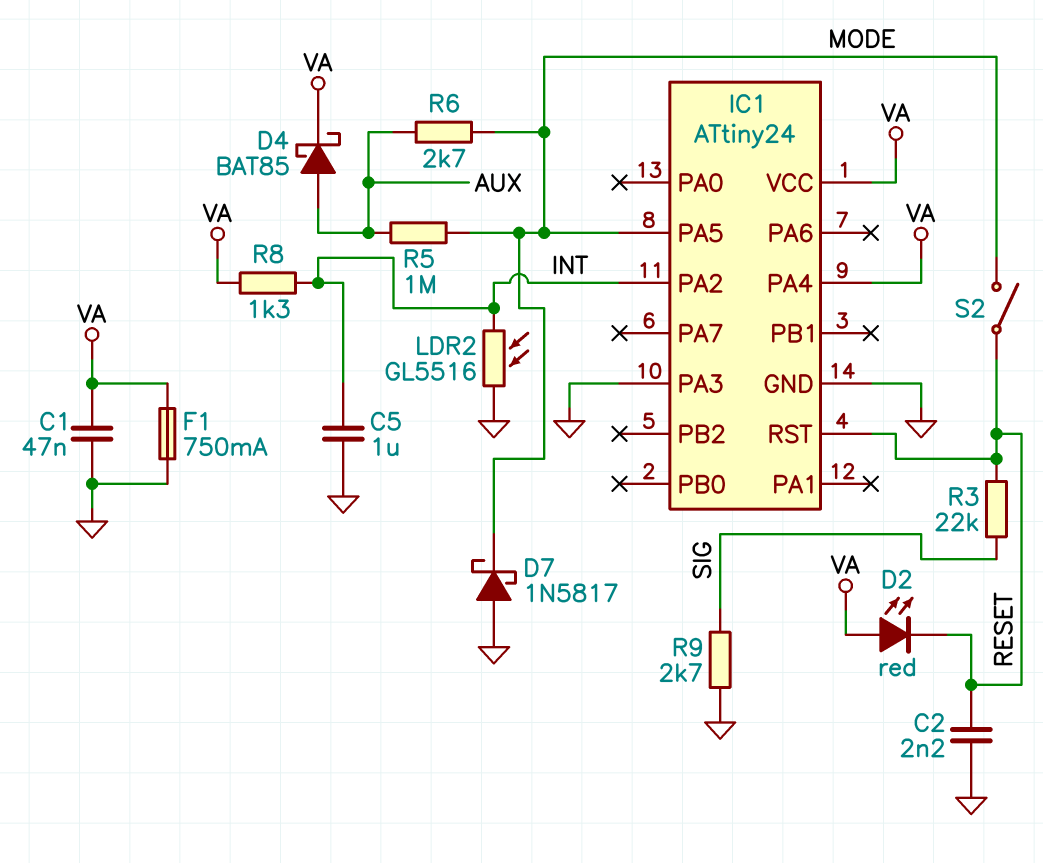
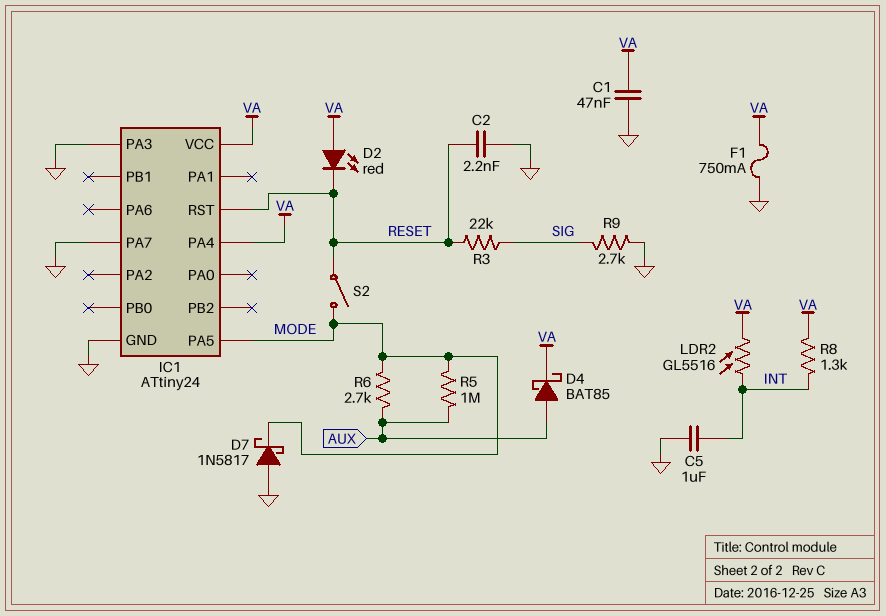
IC1 pin PA2: INT -> none
IC1 pin PA7: none -> GND
LDR2: GL5516 (GND, INT) -> GL5516 (INT, VA)

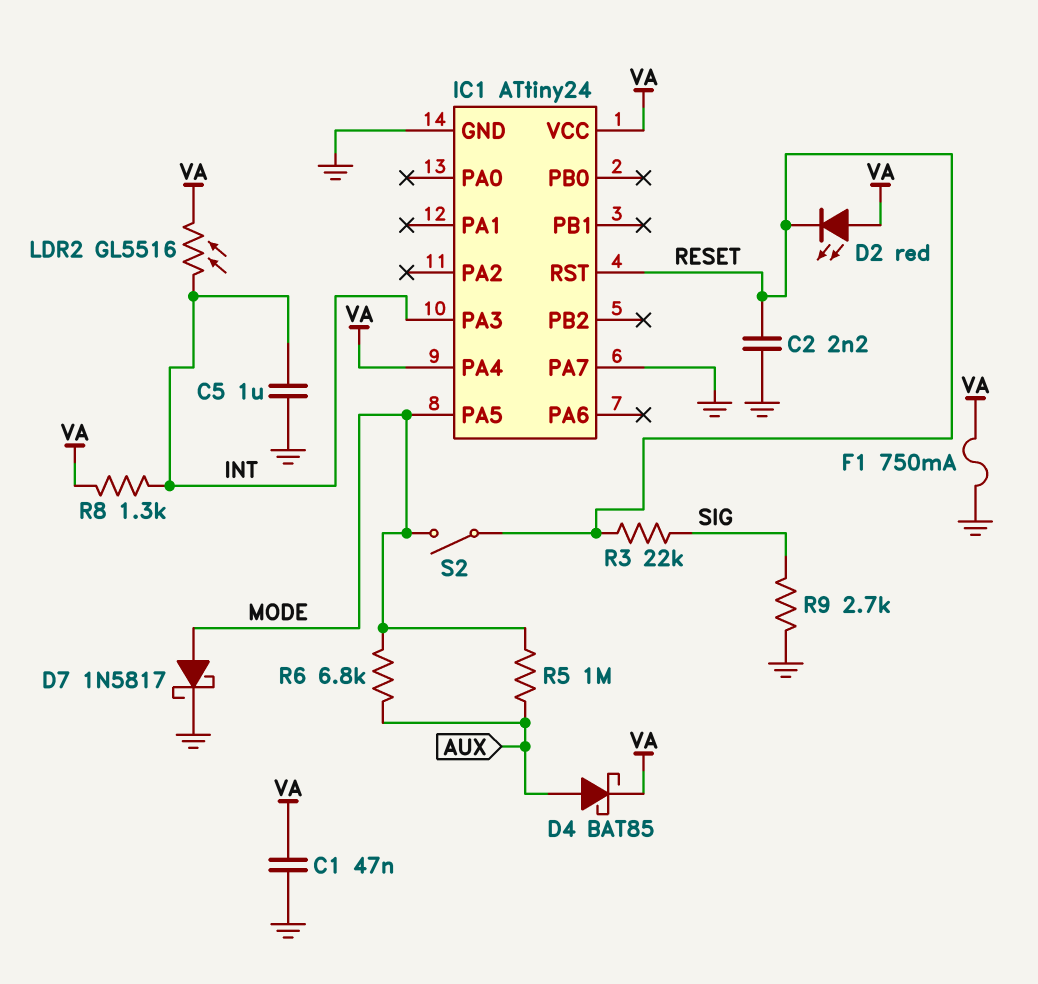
D7: schottky 1N5817 (A GND, K MODE) -> schottky 1N5817 (A MODE, K GND)
IC1 pin PA3: GND -> INT
R6: 2.7k (AUX, MODE) -> 6.8k (AUX, MODE)

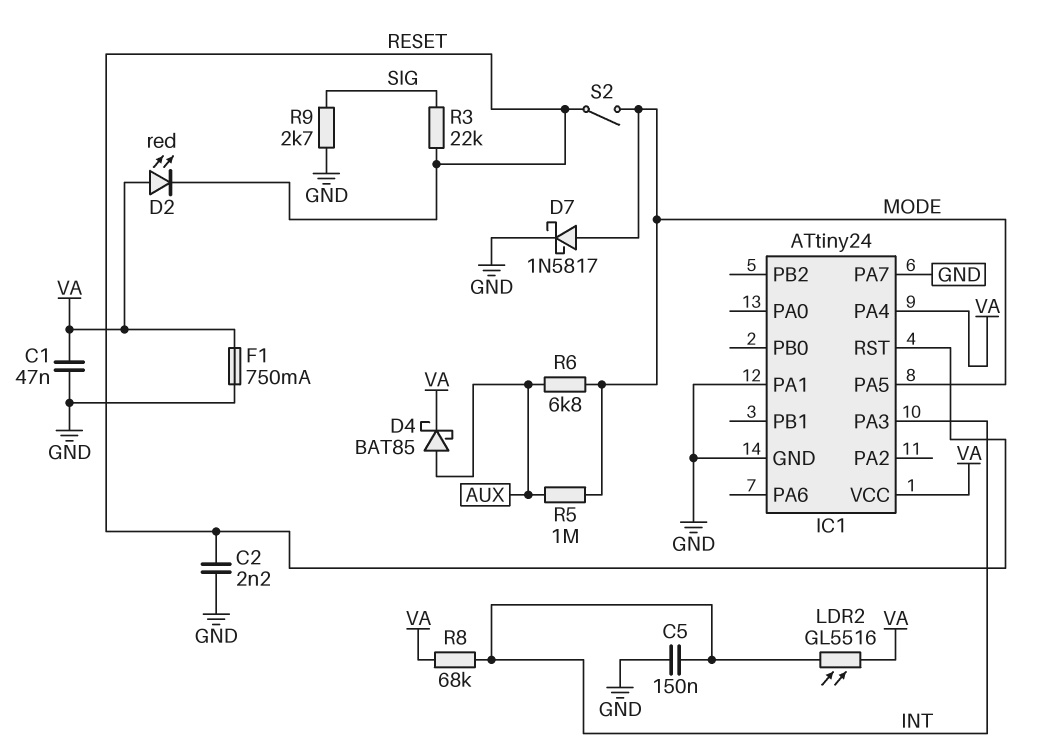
C5: 1uF (GND, INT) -> 150nF (GND, INT)
IC1 pin PA1: none -> GND
R8: 1.3k (INT, VA) -> 68k (INT, VA)

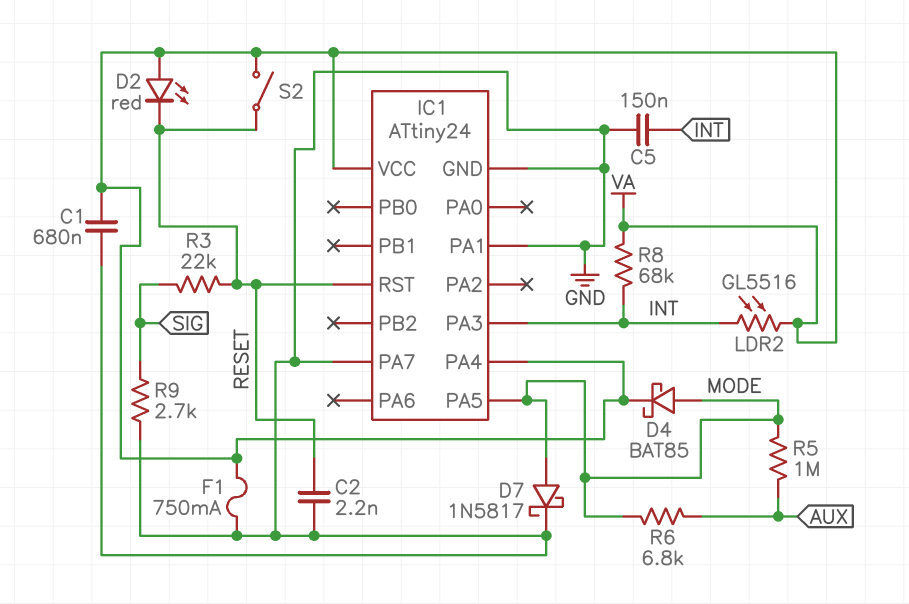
C1: 47nF (GND, VA) -> 680nF (GND, VA)
D4: schottky BAT85 (A AUX, K VA) -> schottky BAT85 (A MODE, K VA)
S2: switch (MODE, RESET) -> switch (RESET, VA)

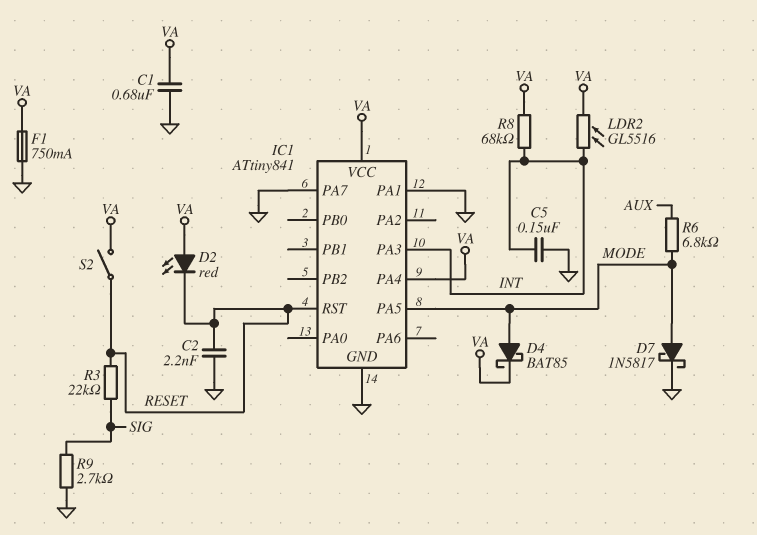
IC1: ATtiny24 -> ATtiny841
R5: 1M (AUX, MODE) -> none

